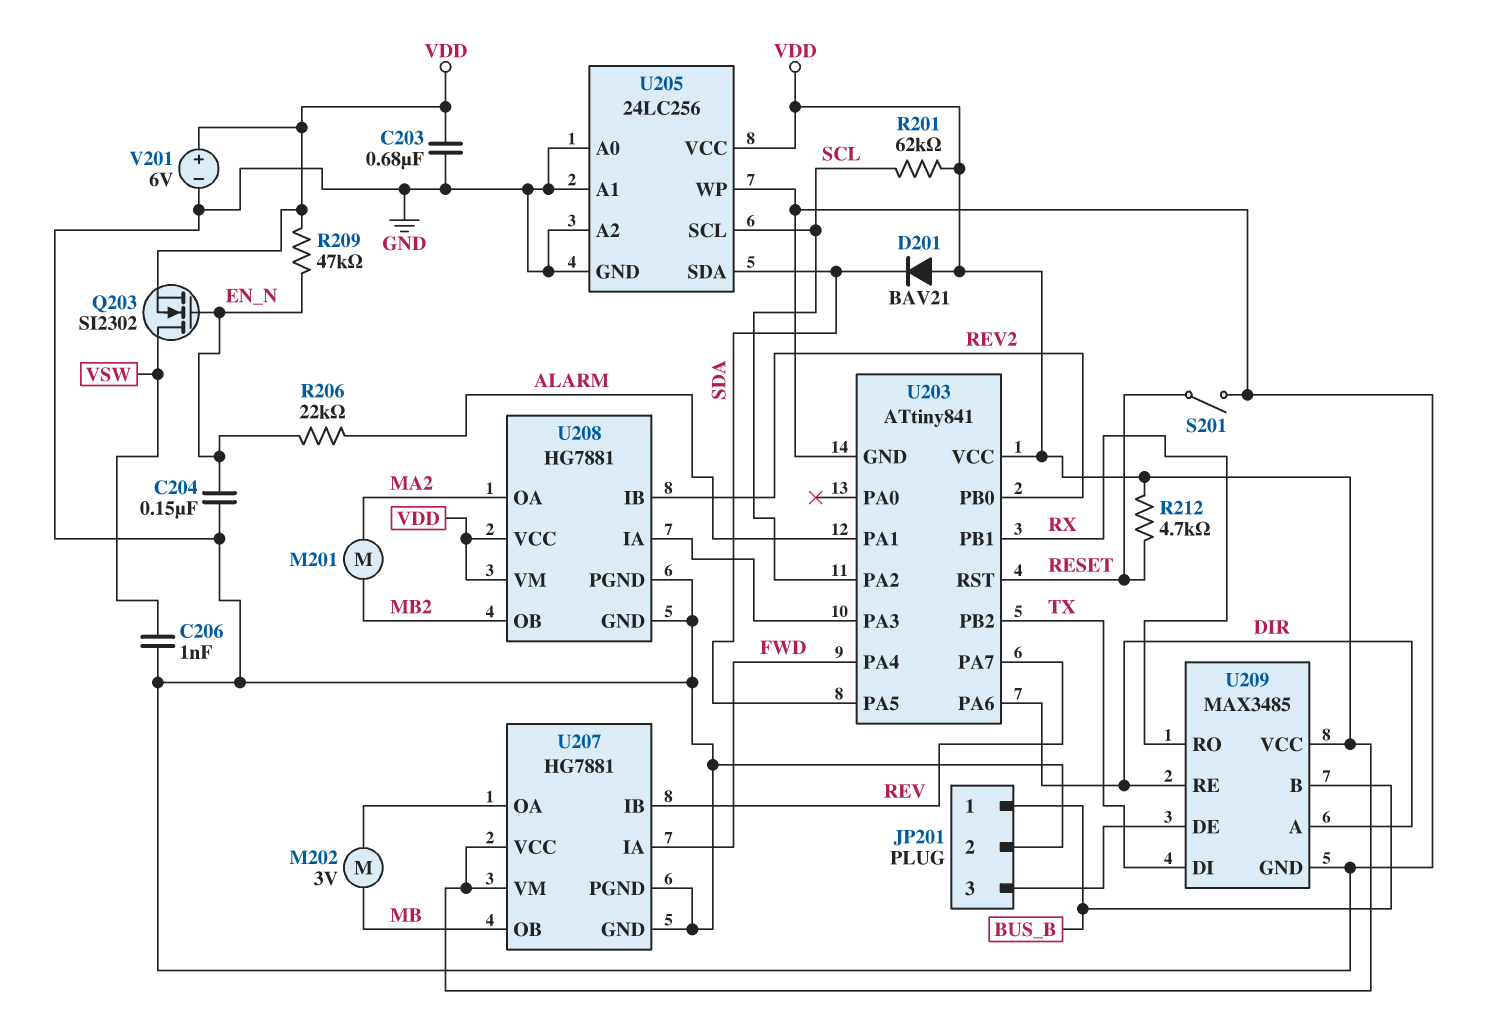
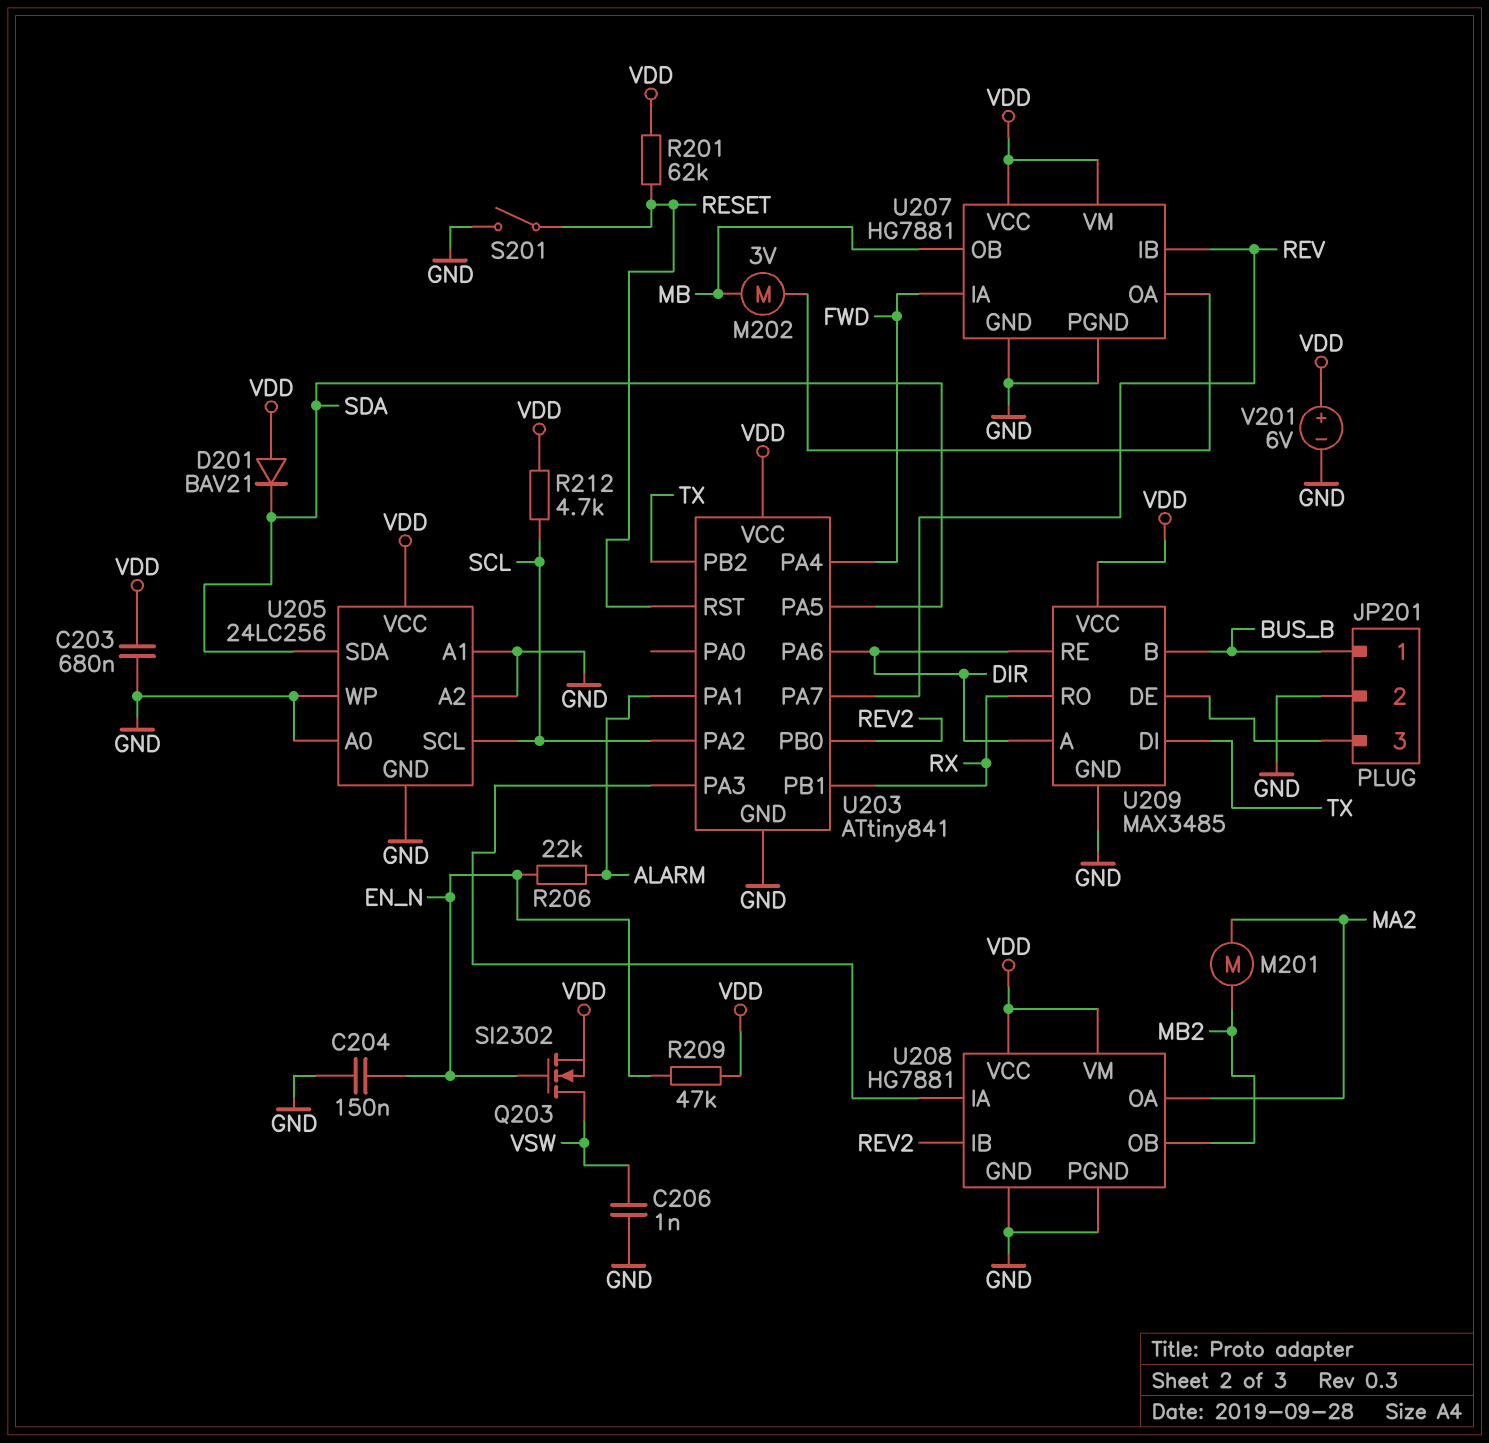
R201: 62k (SCL, VDD) -> 62k (RESET, VDD)
R212: 4.7k (RESET, VDD) -> 4.7k (SCL, VDD)

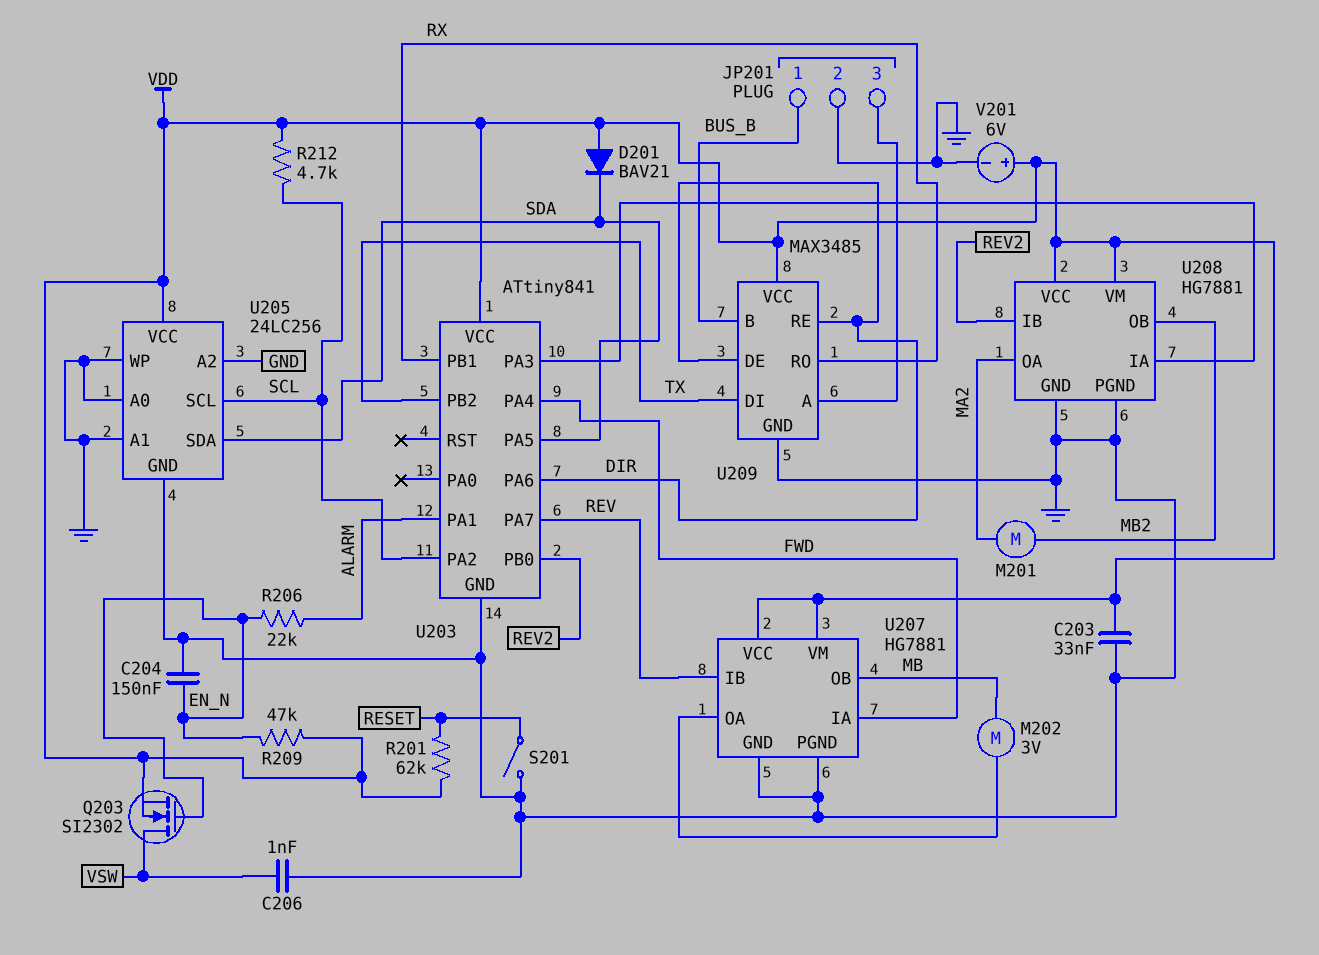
C203: 680nF (GND, VDD) -> 33nF (GND, VDD)
U203 pin RST: RESET -> none
U209 pin A: DIR -> JP201/3
U209 pin DE: JP201/3 -> DIR

